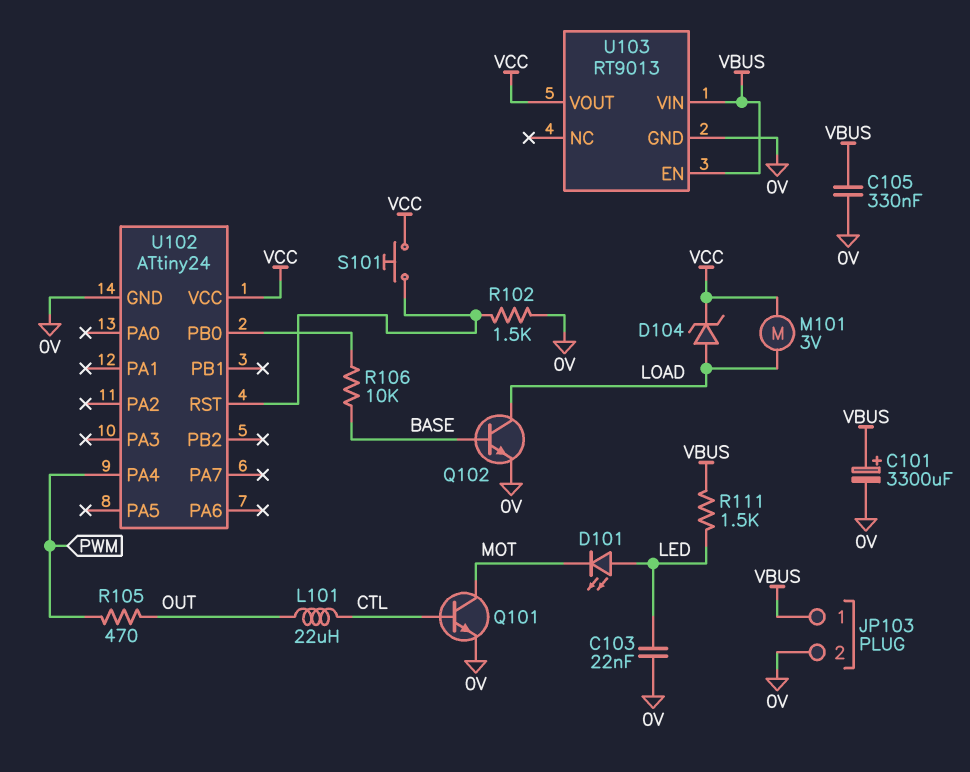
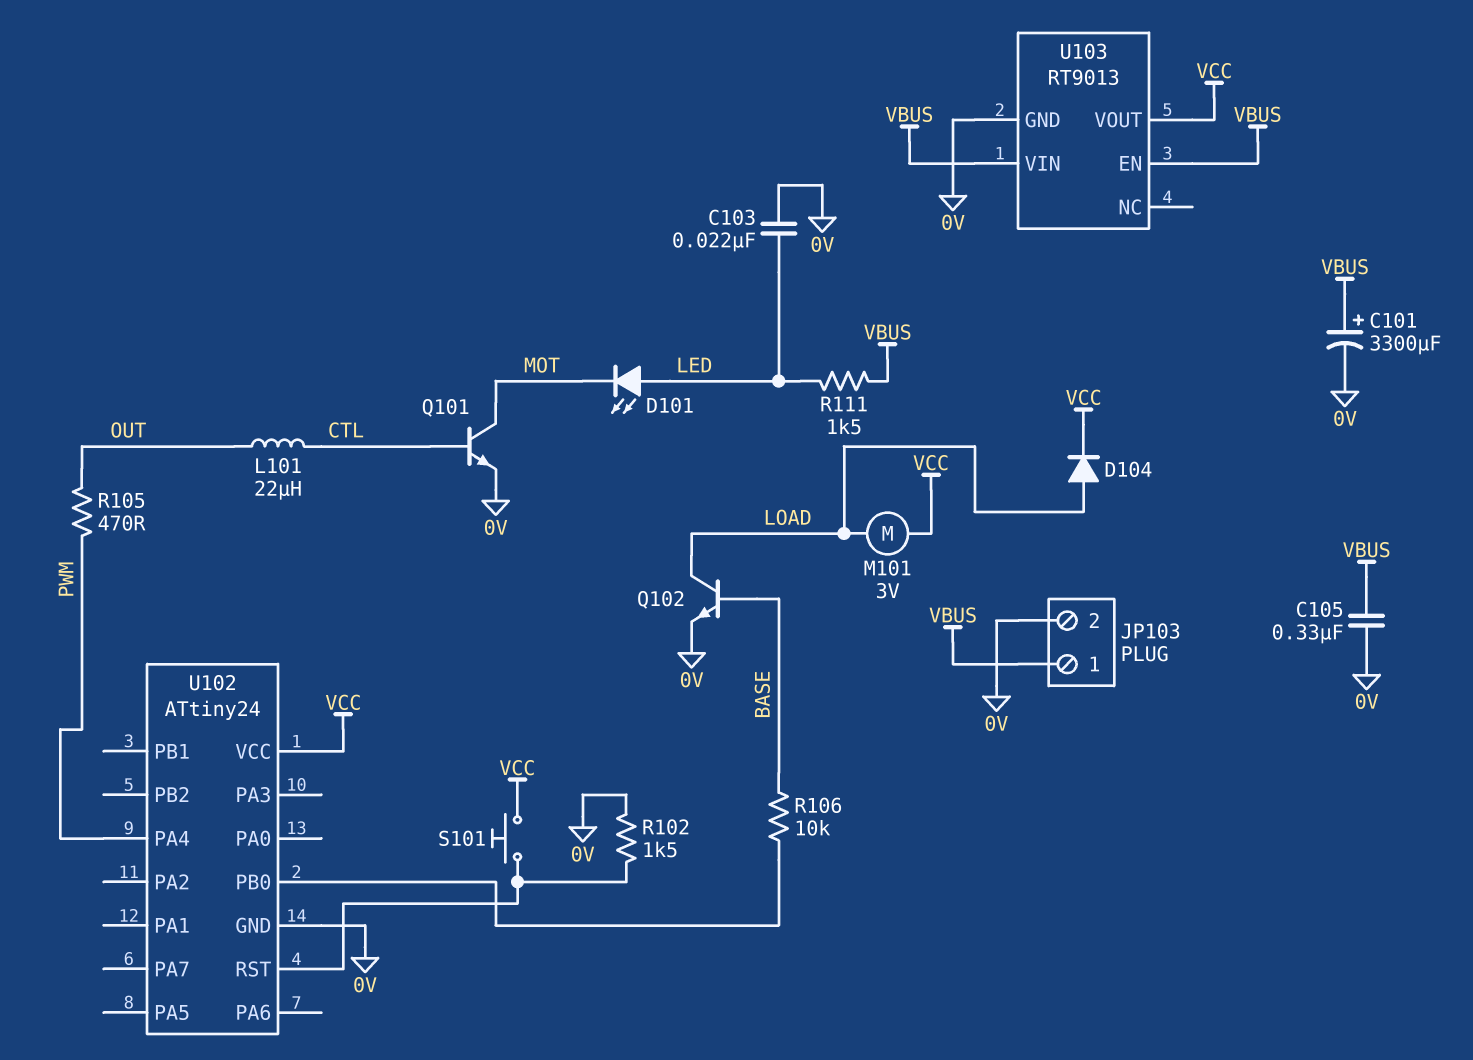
D104: zener (A LOAD, K VCC) -> diode (A LOAD, K VCC)

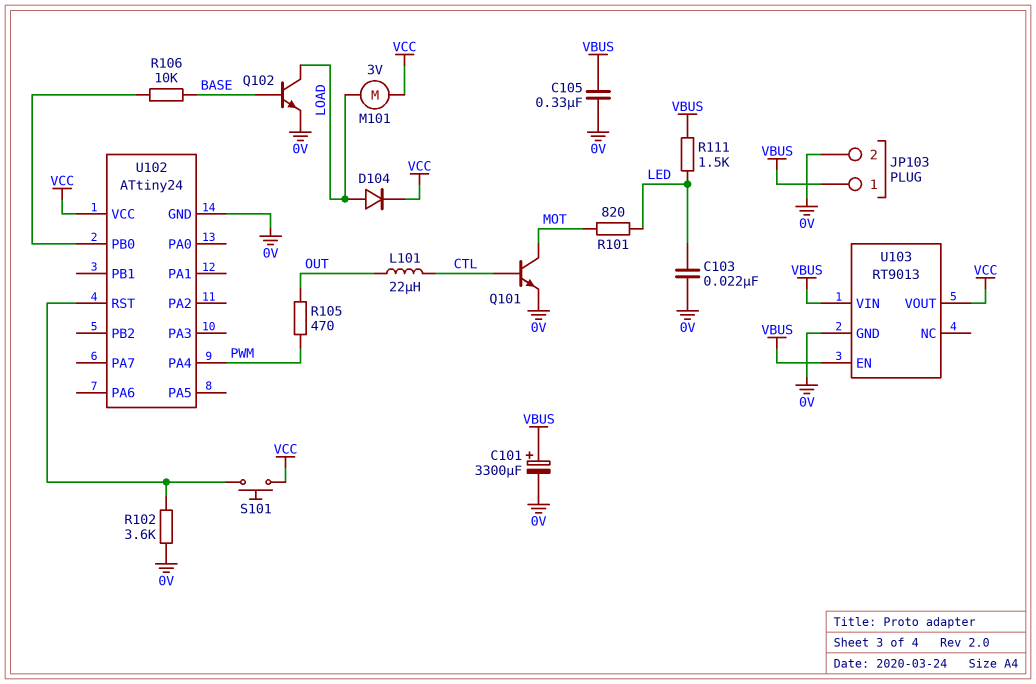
D101: LED (A LED, K MOT) -> none
R101: none -> 820 (LED, MOT)
R102: 1.5k (0V, U102/RST) -> 3.6k (0V, U102/RST)

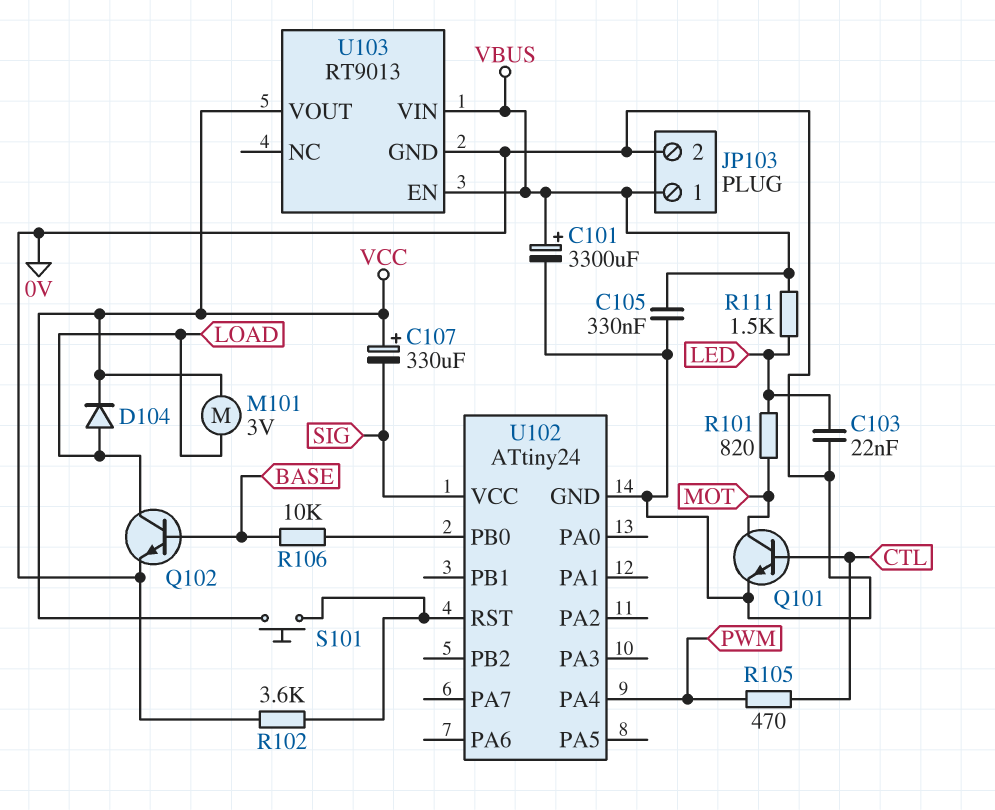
C107: none -> 330uF (plus VCC, minus SIG)
L101: 22uH (CTL, OUT) -> none
R105: 470 (OUT, PWM) -> 470 (CTL, PWM)
U102 pin VCC: VCC -> SIG

